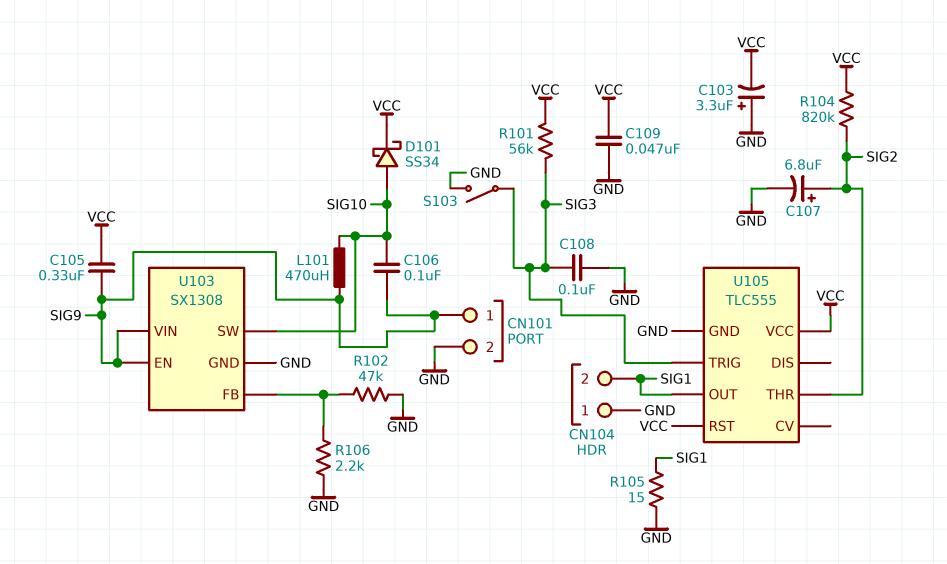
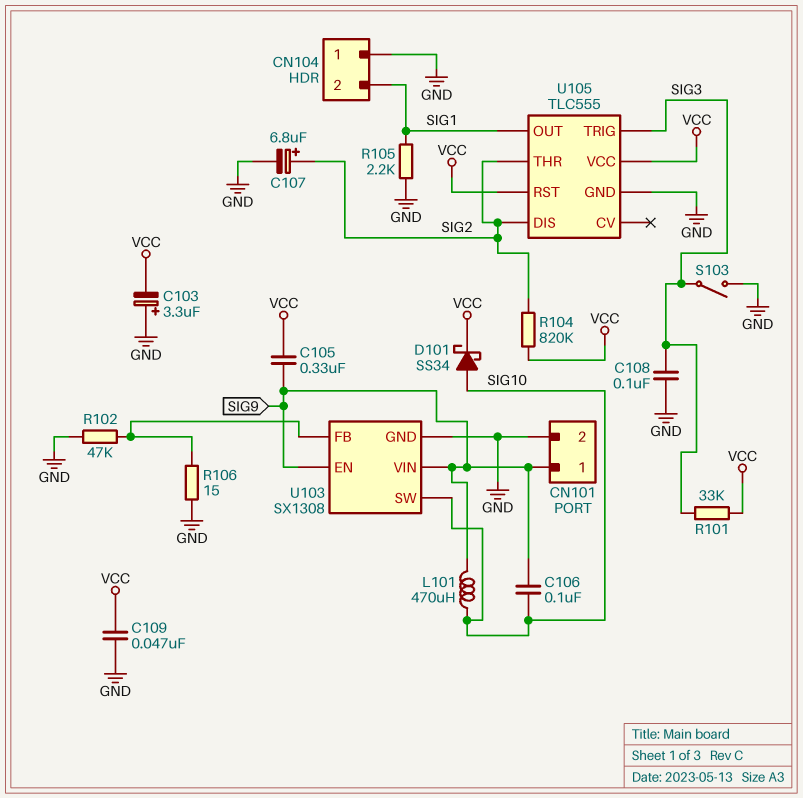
R101: 56k (SIG3, VCC) -> 33k (SIG3, VCC)
R105: 15 (GND, SIG1) -> 2.2k (GND, SIG1)
R106: 2.2k (GND, U103/FB) -> 15 (GND, U103/FB)
U105 pin DIS: none -> SIG2

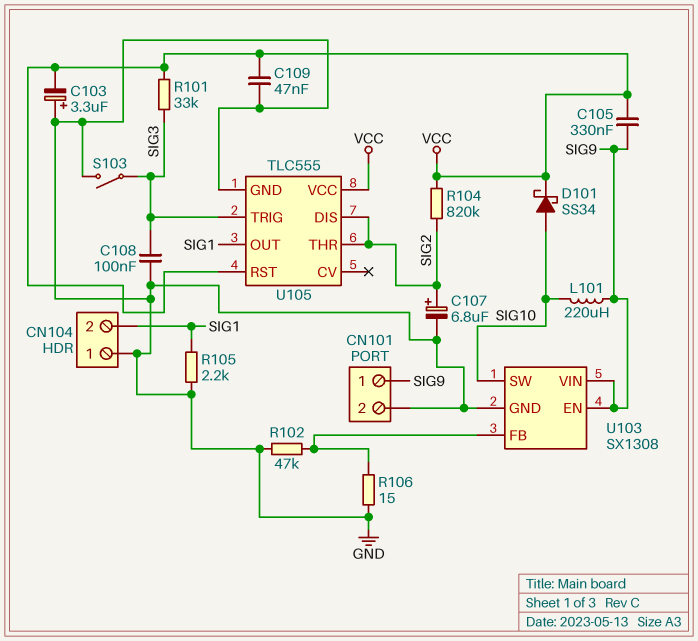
C106: 100nF (SIG9, SIG10) -> none
L101: 470uH (SIG9, SIG10) -> 220uH (SIG9, SIG10)

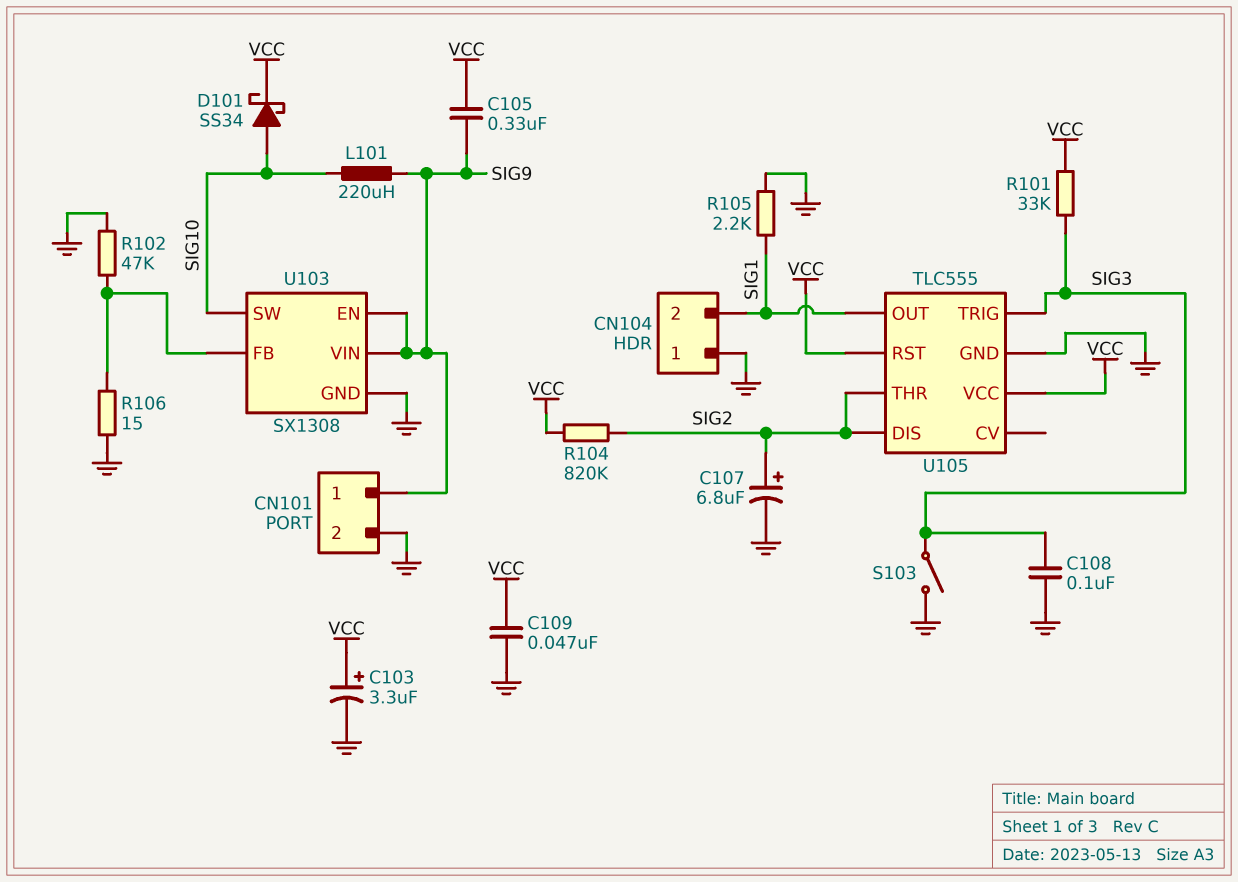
C103: 3.3uF (plus GND, minus VCC) -> 3.3uF (plus VCC, minus GND)

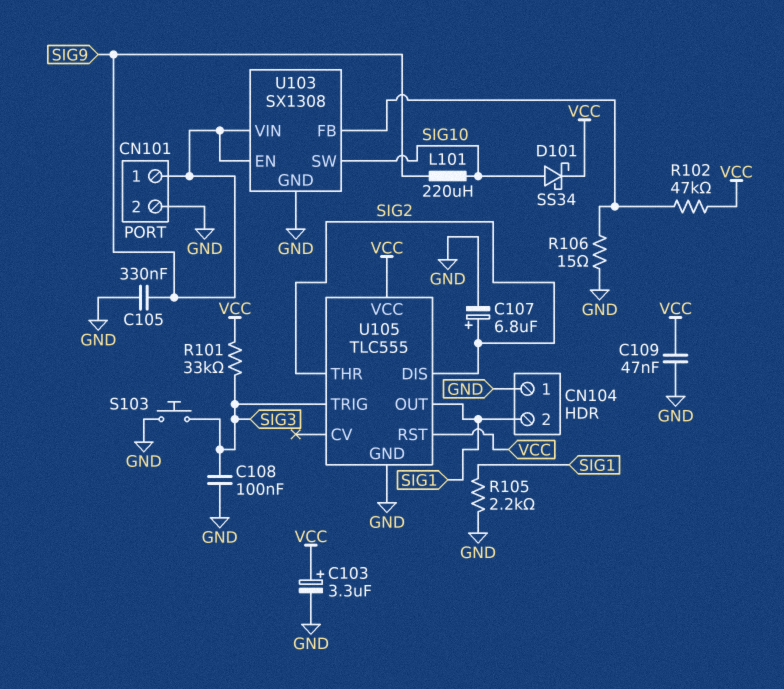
C105: 330nF (SIG9, VCC) -> 330nF (GND, SIG9)
R102: 47k (GND, U103/FB) -> 47k (U103/FB, VCC)
R104: 820k (SIG2, VCC) -> none
S103: switch (GND, SIG3) -> button (GND, SIG3)

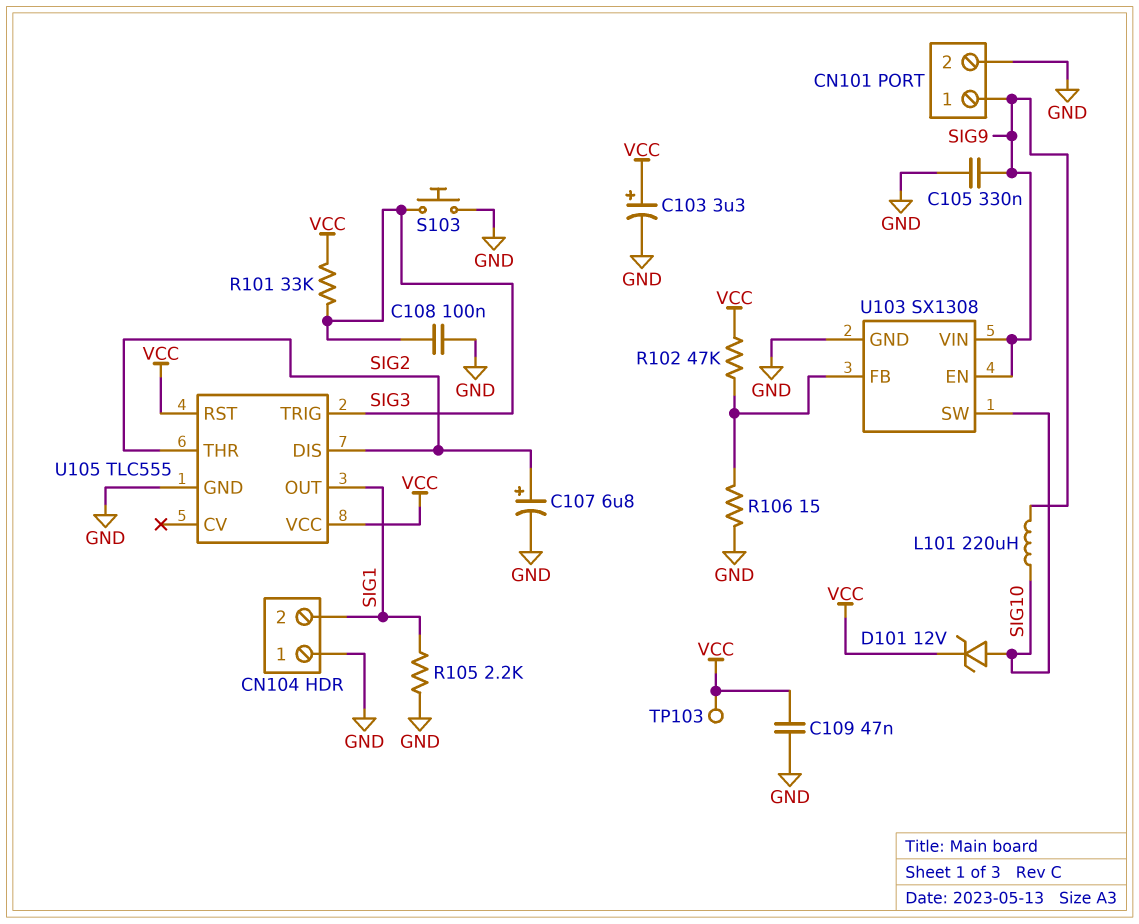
D101: schottky SS34 (A SIG10, K VCC) -> zener 12V (A SIG10, K VCC)
TP103: none -> test point (VCC)

